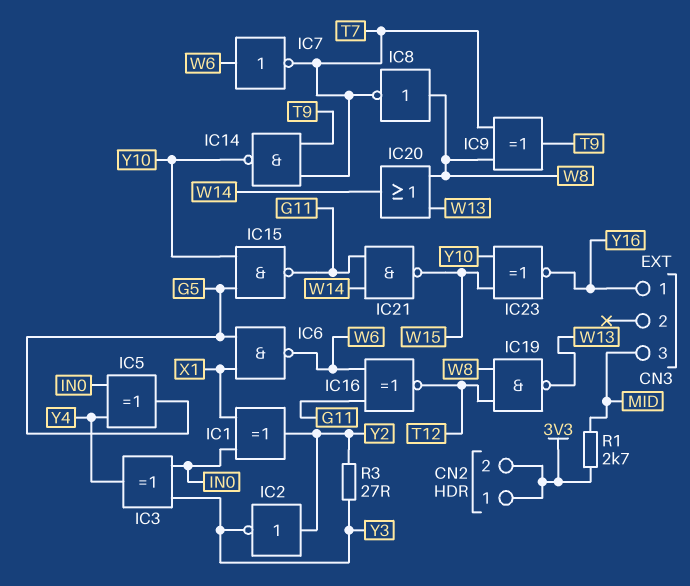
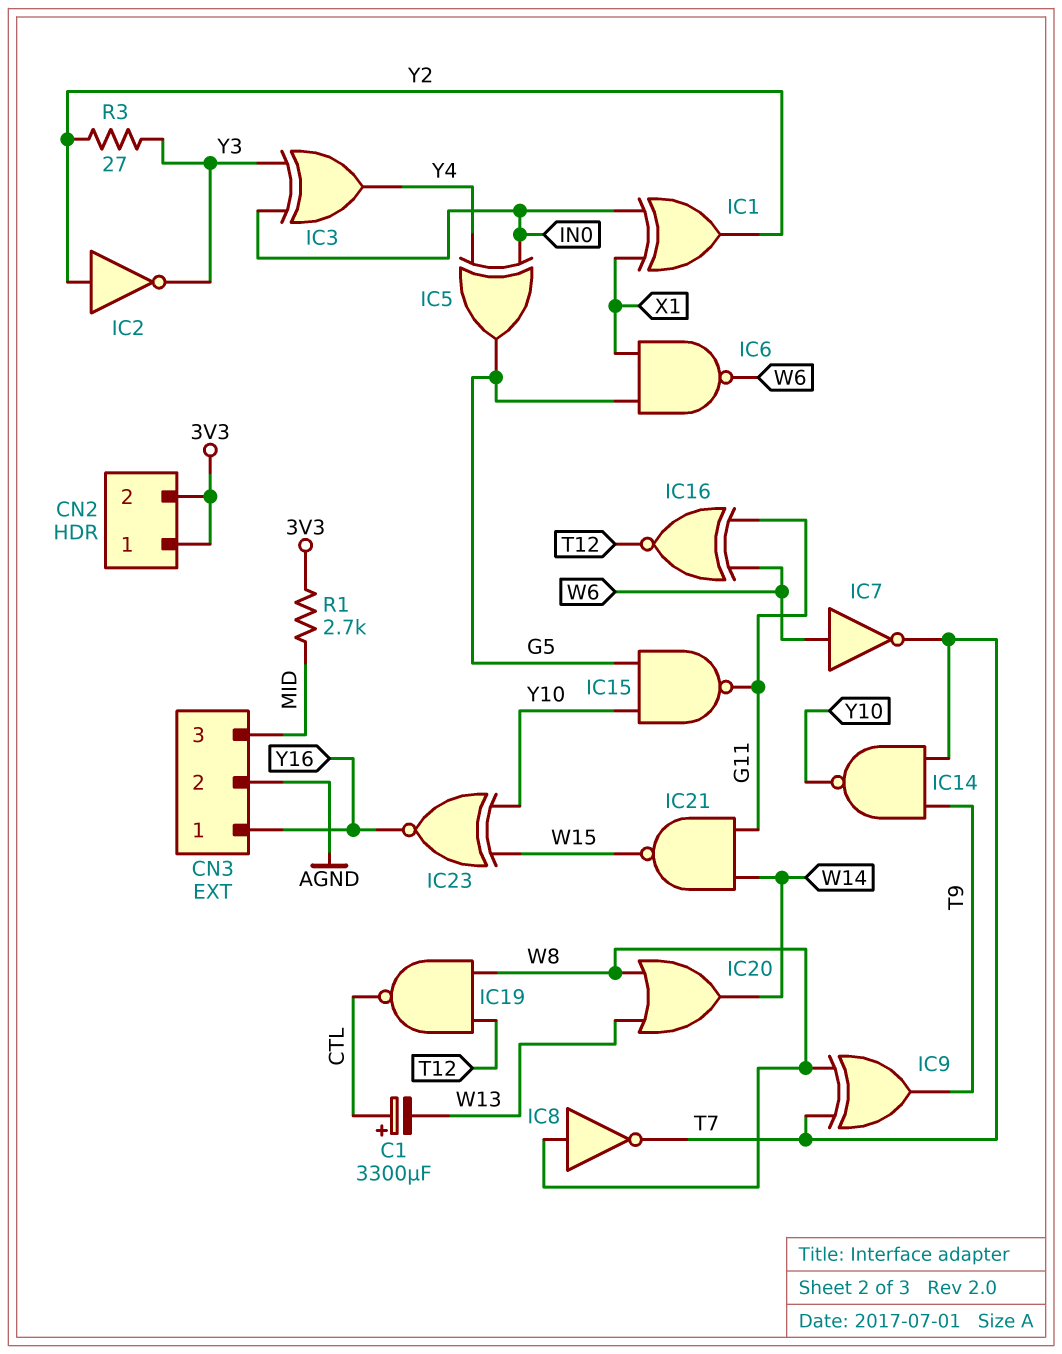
C1: none -> 3300uF (plus CTL, minus W13)
CN3 pin 2: none -> AGND
IC19: NAND (in T12, in W8, out W13) -> NAND (in T12, in W8, out CTL)

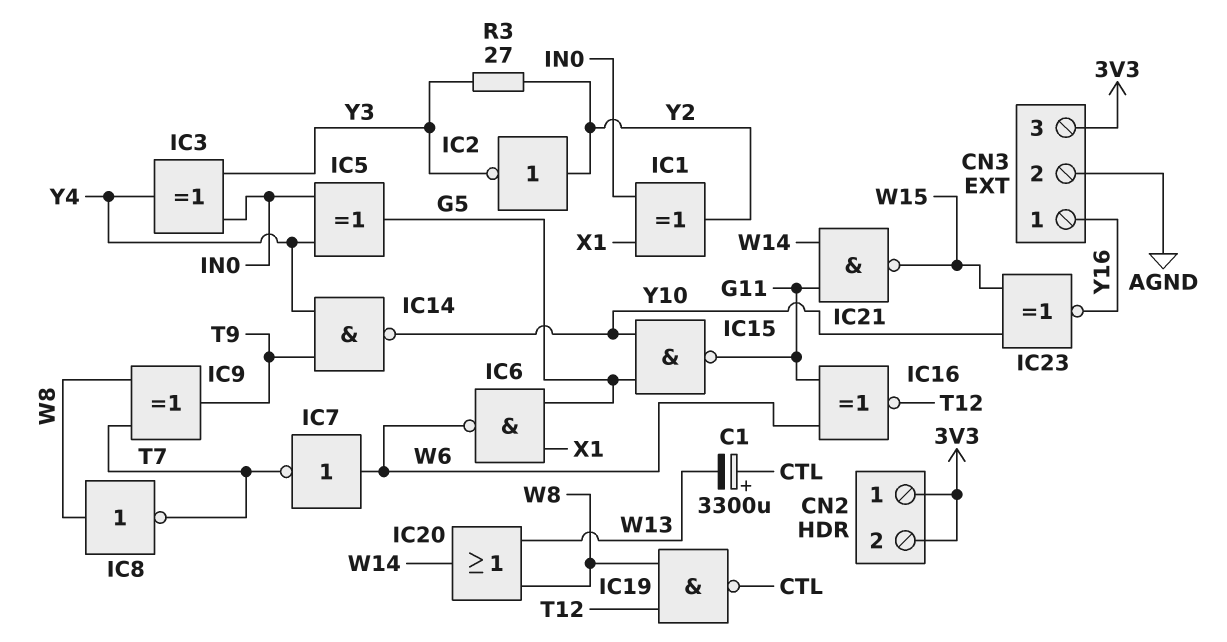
CN3 pin 3: MID -> 3V3
IC14: NAND (in T7, in T9, out Y10) -> NAND (in T9, in Y4, out Y10)
R1: 2.7k (3V3, MID) -> none

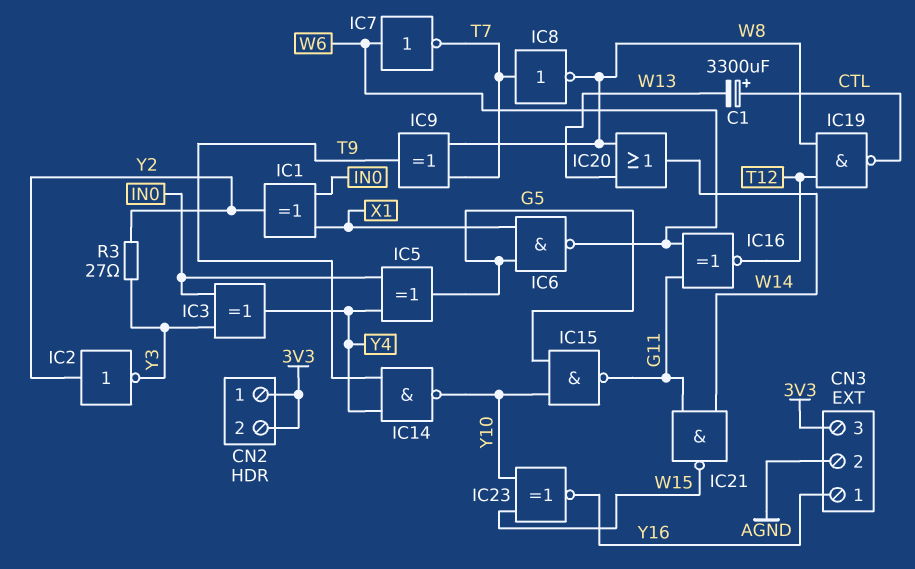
IC8: NOT (in W8, out T7) -> NOT (in T7, out W8)

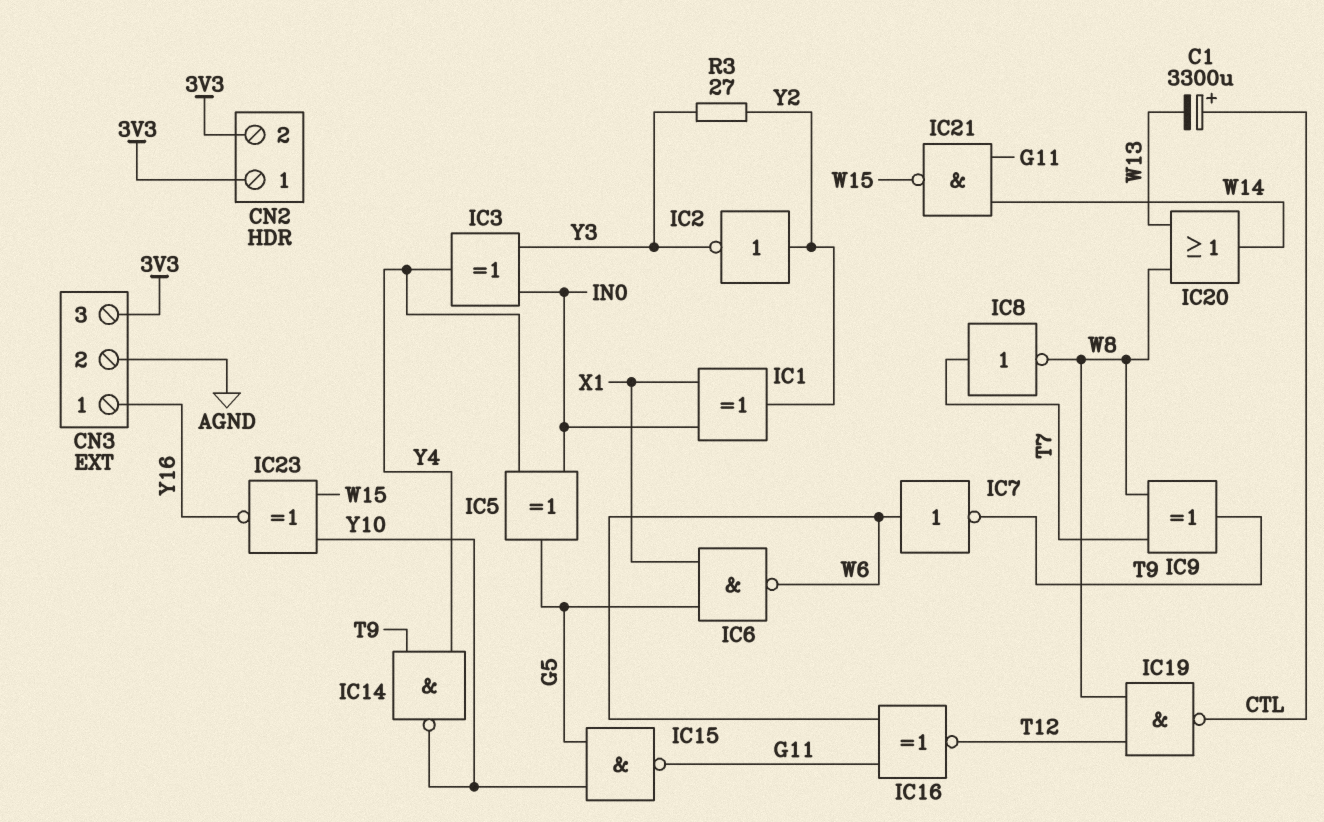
IC7: NOT (in W6, out T7) -> NOT (in W6, out T9)

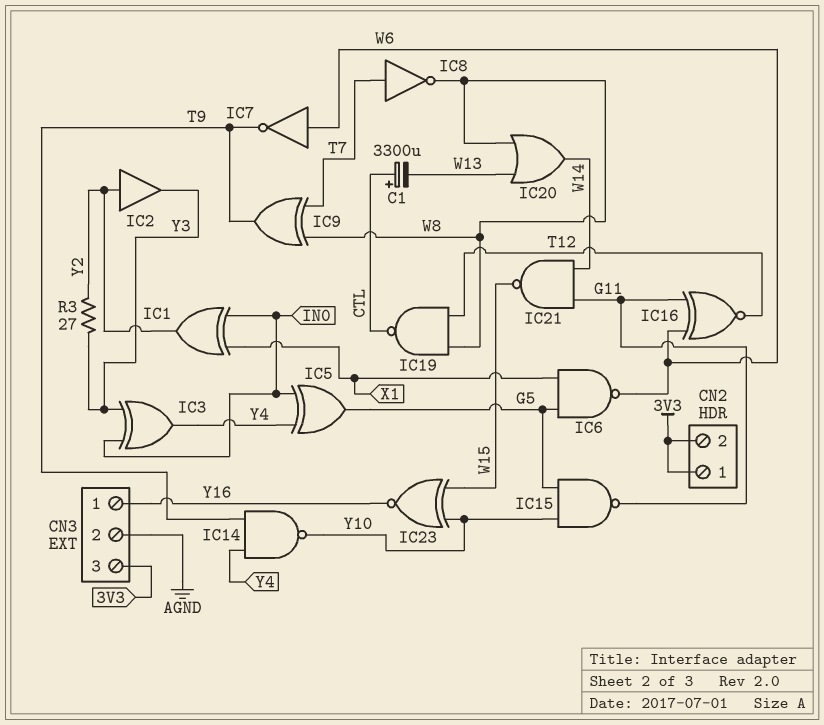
IC2: NOT (in Y2, out Y3) -> buffer (in Y2, out Y3)

